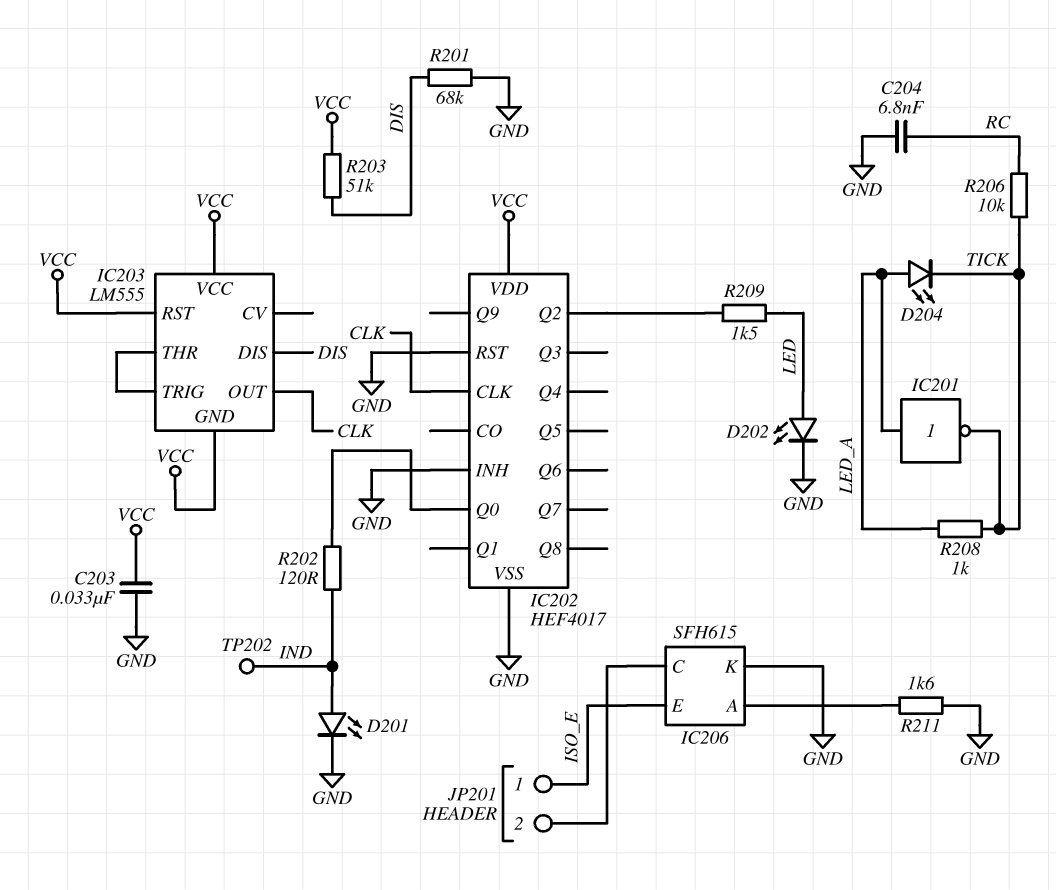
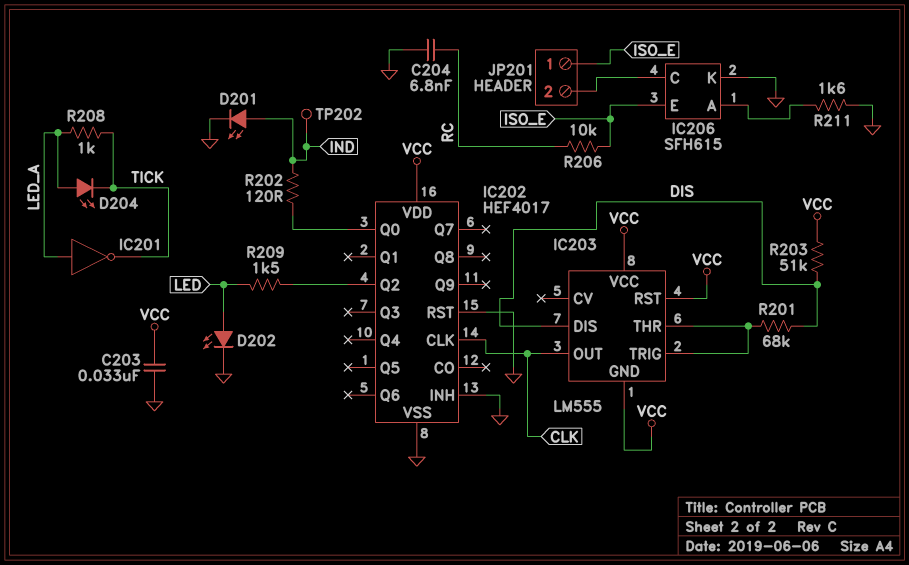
R201: 68k (DIS, GND) -> 68k (DIS, IC203/THR)
R206: 10k (RC, TICK) -> 10k (ISO_E, RC)

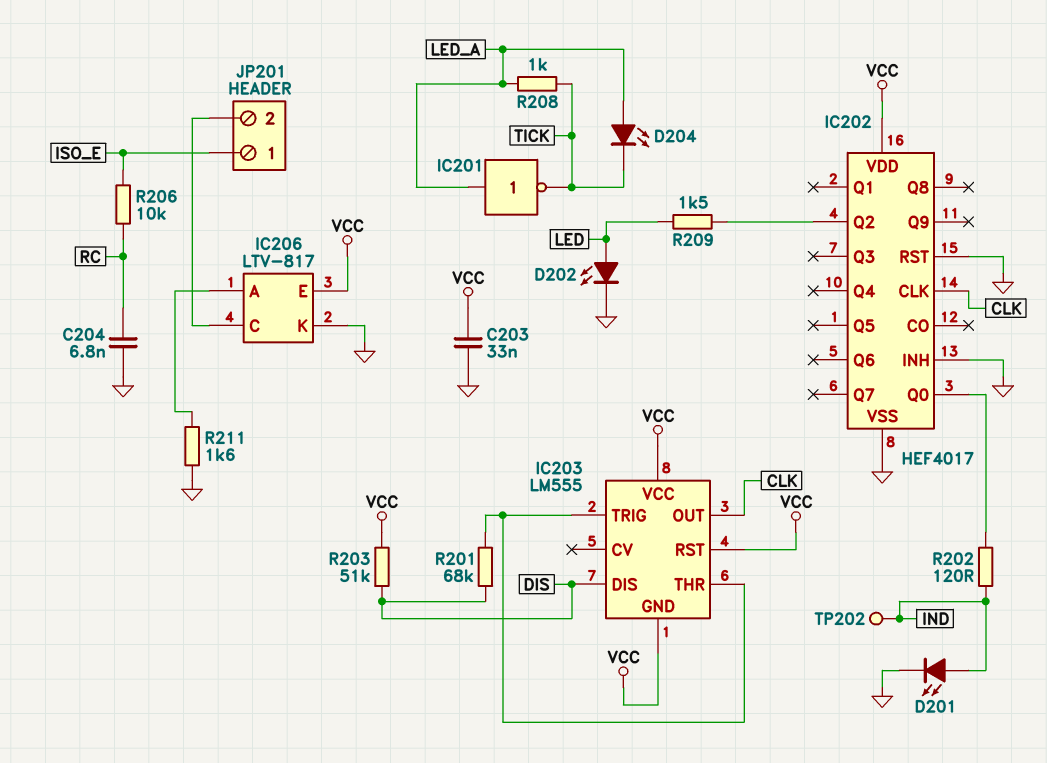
IC206: SFH615 -> LTV-817
IC206 pin E: ISO_E -> VCC

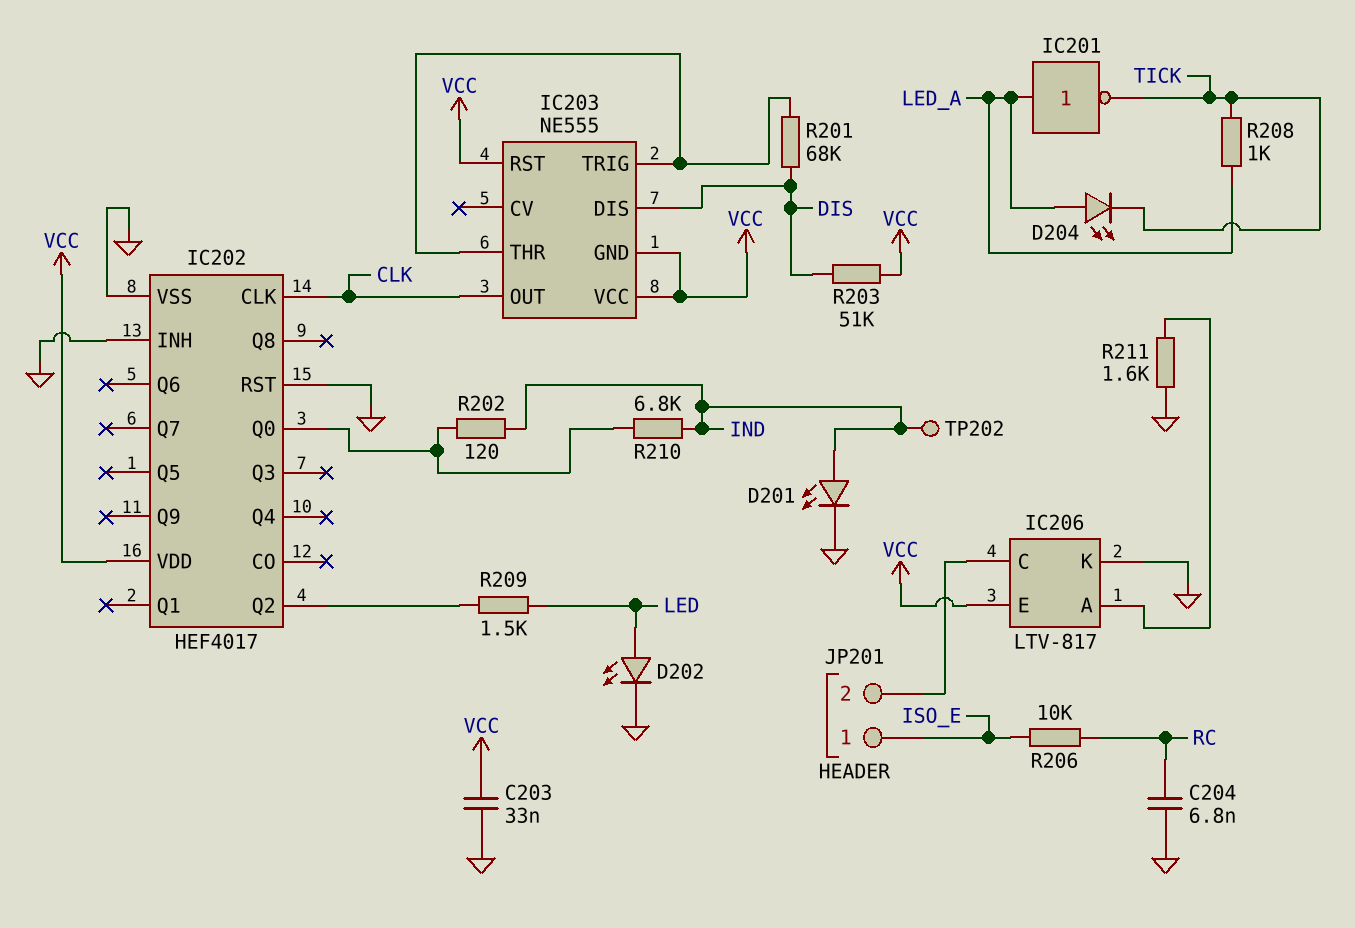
IC203: LM555 -> NE555
R210: none -> 6.8k (IC202/Q0, IND)

